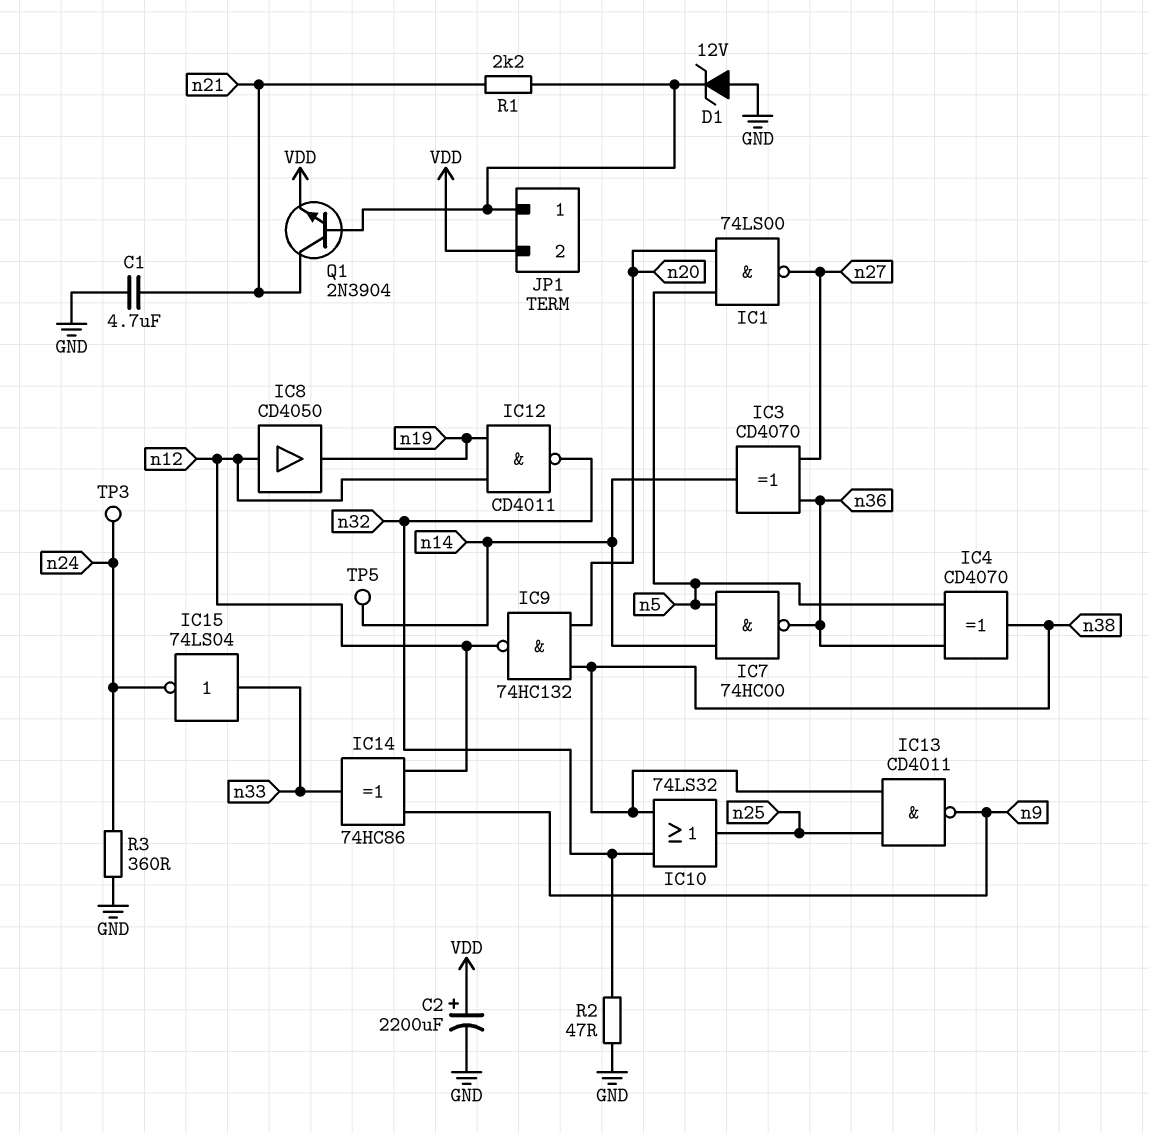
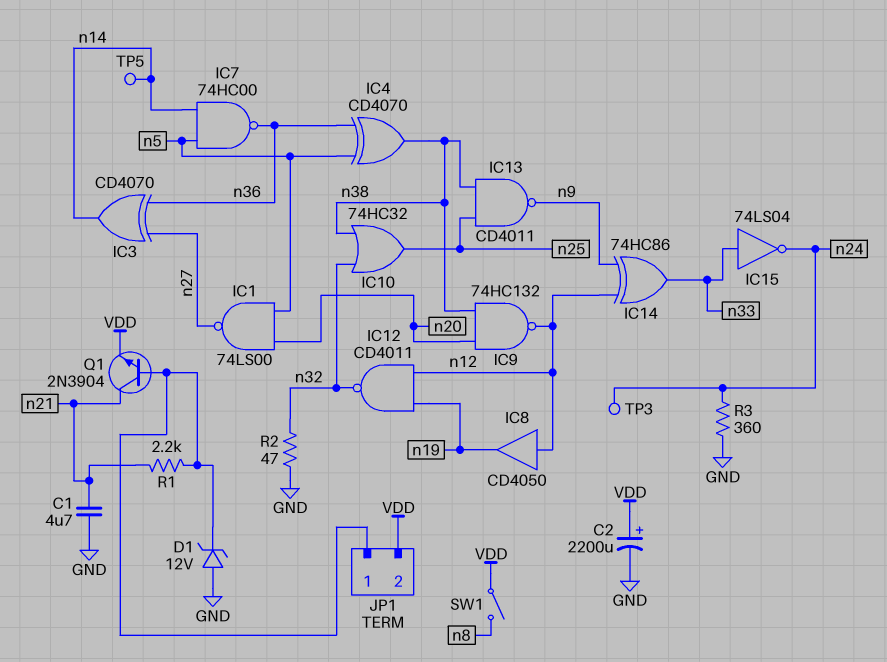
IC10: OR 74LS32 (in n32, in n38, out n25) -> OR 74HC32 (in n32, in n38, out n25)
SW1: none -> switch (VDD, n8)

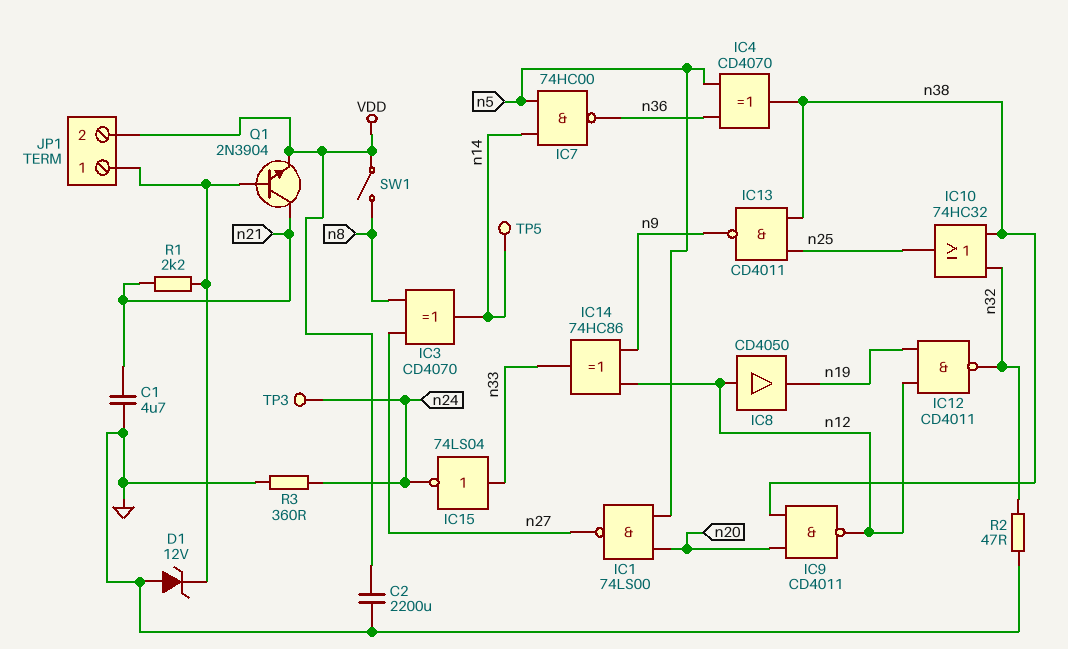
C2: 2200uF (plus VDD, minus GND) -> 2200uF (GND, VDD)
IC3: XOR CD4070 (in n27, in n36, out n14) -> XOR CD4070 (in n8, in n27, out n14)
IC9: NAND 74HC132 (in n20, in n38, out n12) -> NAND CD4011 (in n20, in n38, out n12)

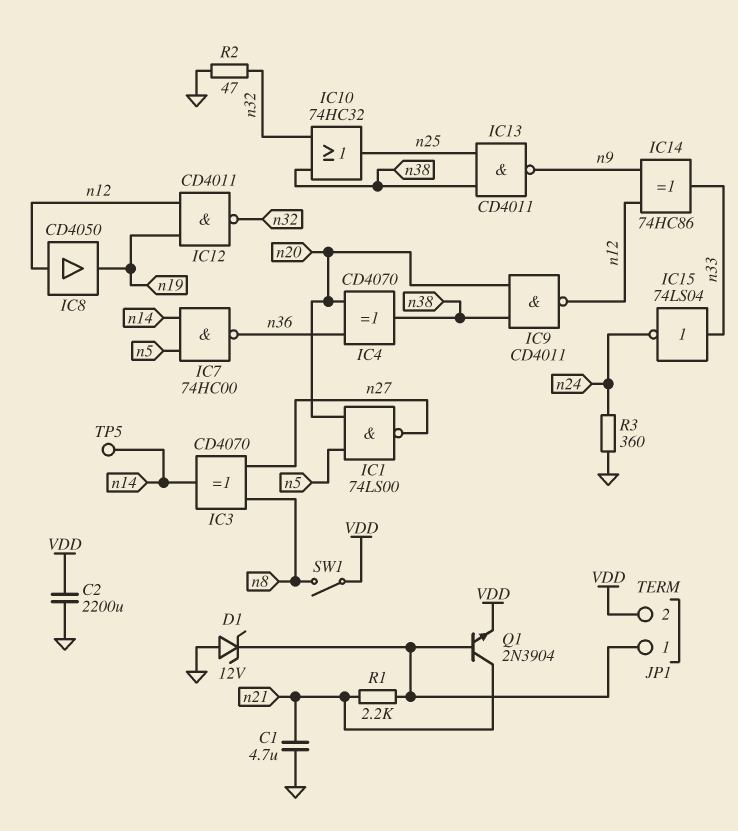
IC4: XOR CD4070 (in n5, in n36, out n38) -> XOR CD4070 (in n20, in n36, out n38)
TP3: test point (n24) -> none

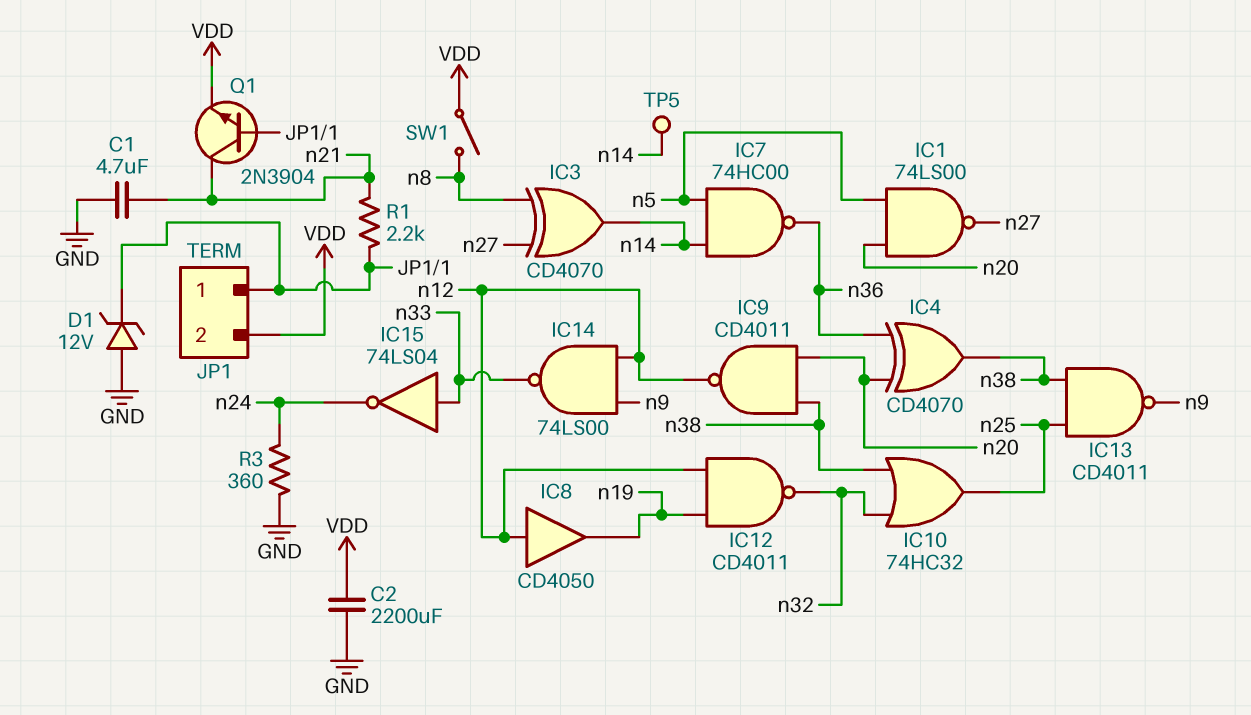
IC14: XOR 74HC86 (in n9, in n12, out n33) -> NAND 74LS00 (in n9, in n12, out n33)
R2: 47 (GND, n32) -> none

